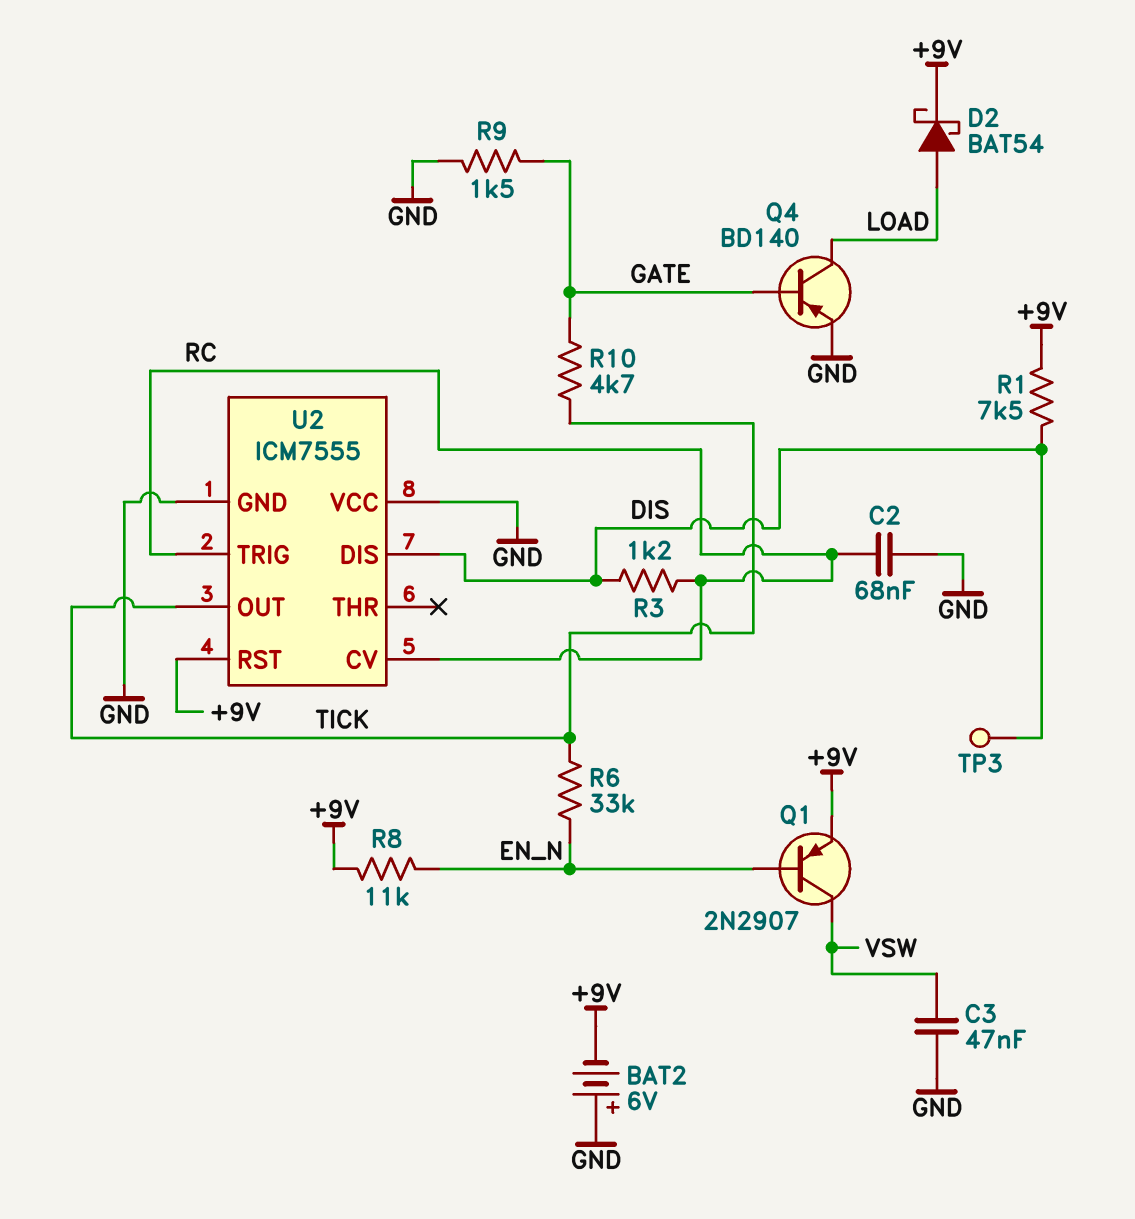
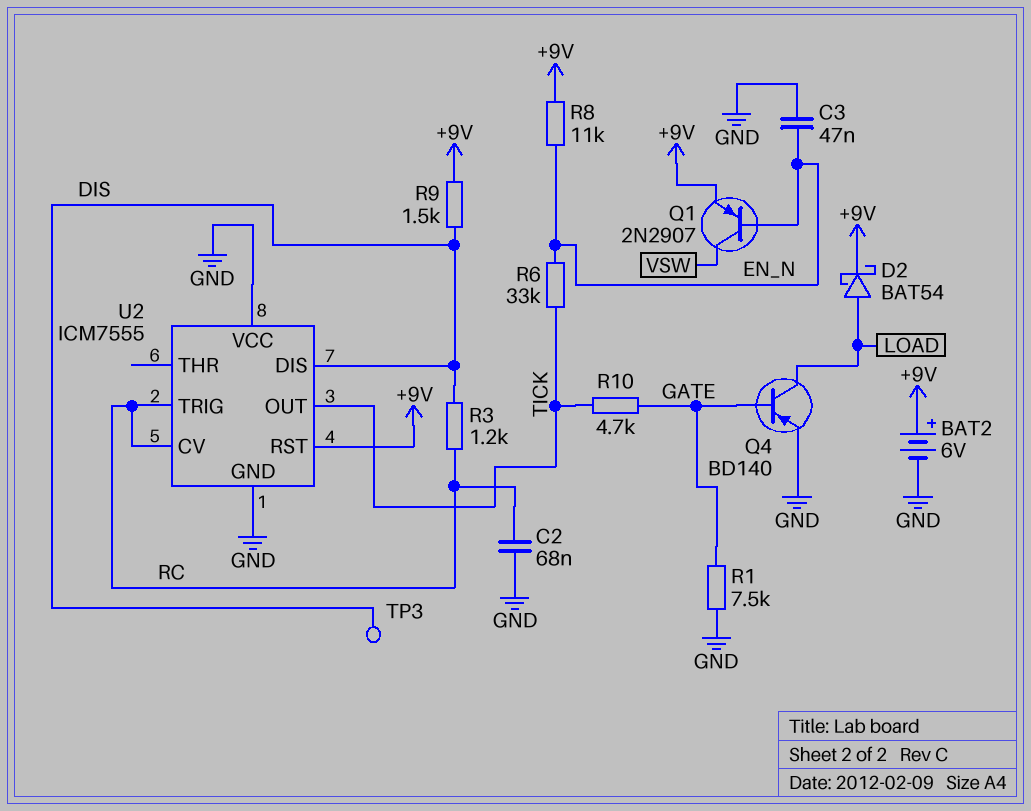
BAT2: 6V (plus GND, minus +9V) -> 6V (plus +9V, minus GND)
C3: 47nF (GND, VSW) -> 47nF (EN_N, GND)
R1: 7.5k (+9V, DIS) -> 7.5k (GATE, GND)
R9: 1.5k (GATE, GND) -> 1.5k (+9V, DIS)

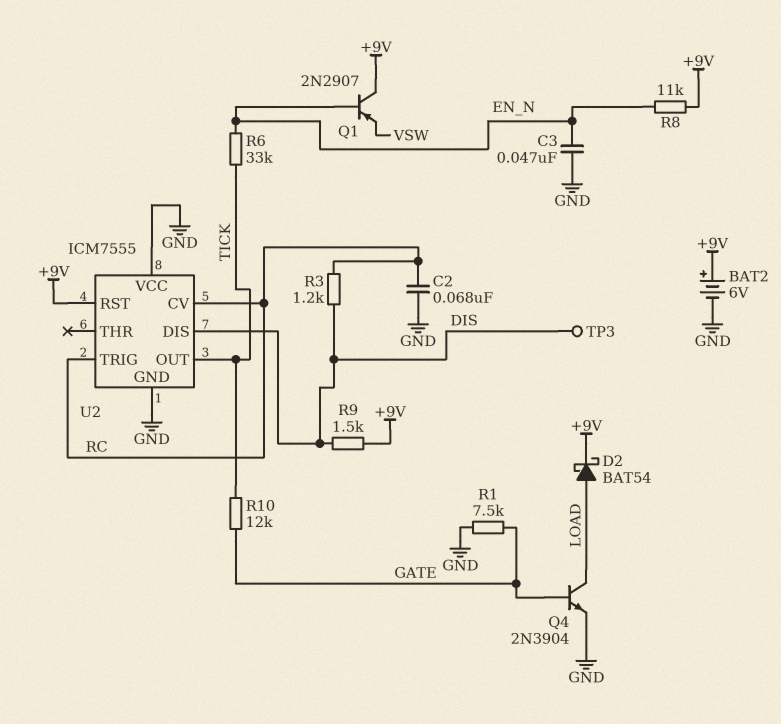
Q1: PNP 2N2907 (B EN_N, C VSW, E +9V) -> PNP 2N2907 (B EN_N, C +9V, E VSW)
Q4: PNP BD140 (B GATE, C LOAD, E GND) -> NPN 2N3904 (B GATE, C LOAD, E GND)
R10: 4.7k (GATE, TICK) -> 12k (GATE, TICK)

